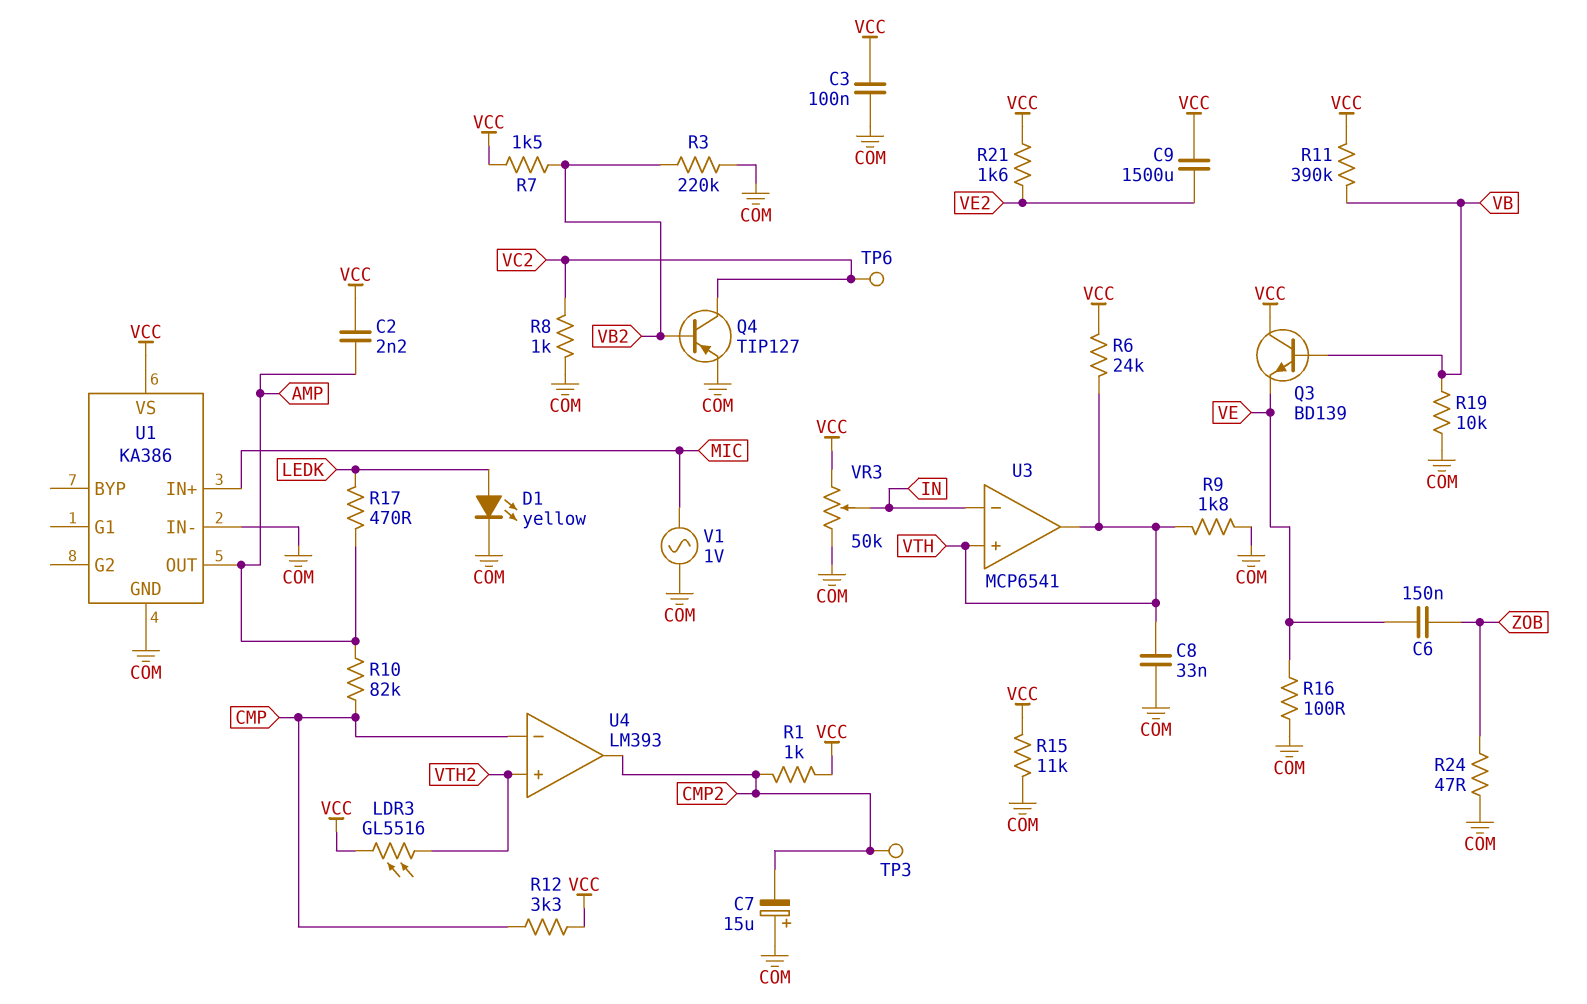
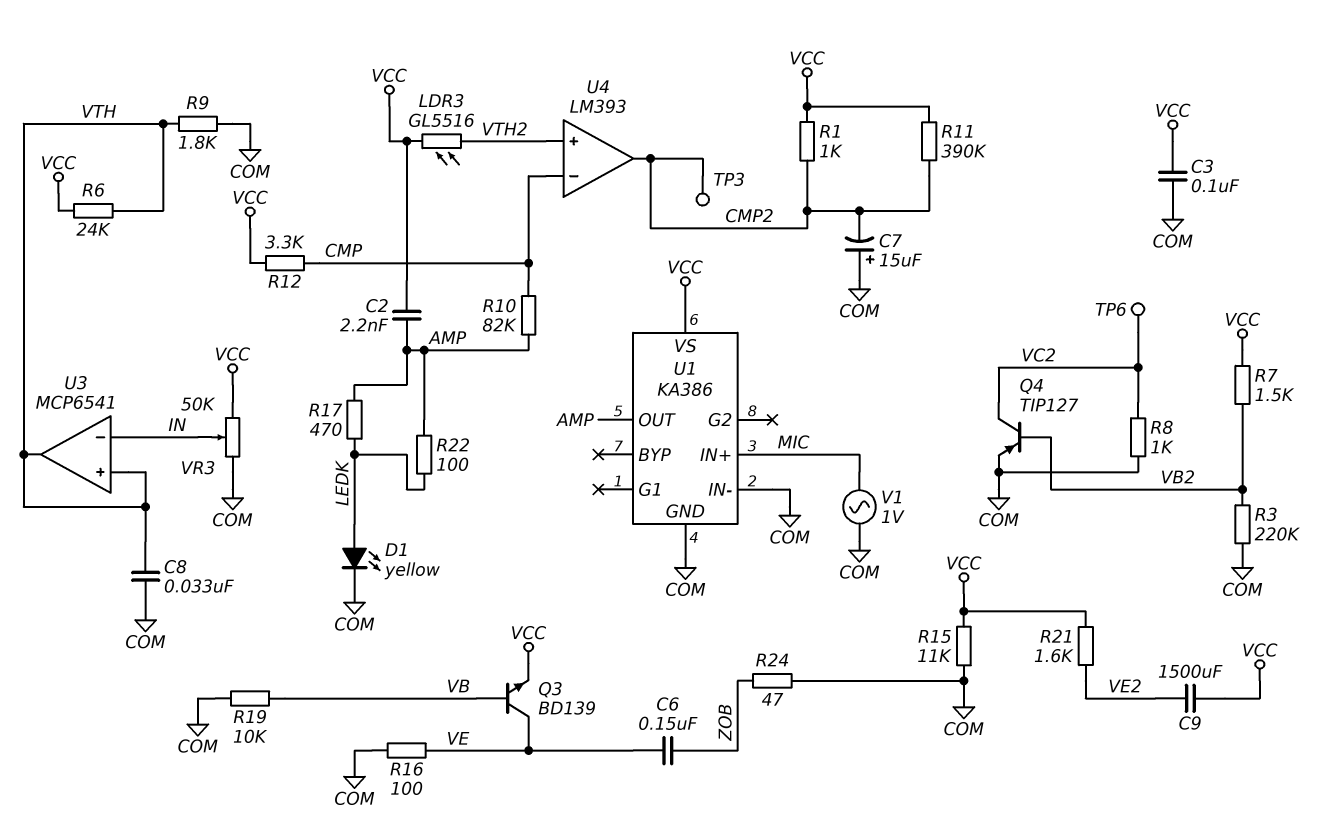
Q3: NPN BD139 (B VB, C VCC, E VE) -> NPN BD139 (B VB, C VE, E VCC)
R11: 390k (VB, VCC) -> 390k (CMP2, VCC)
R22: none -> 100 (AMP, LEDK)

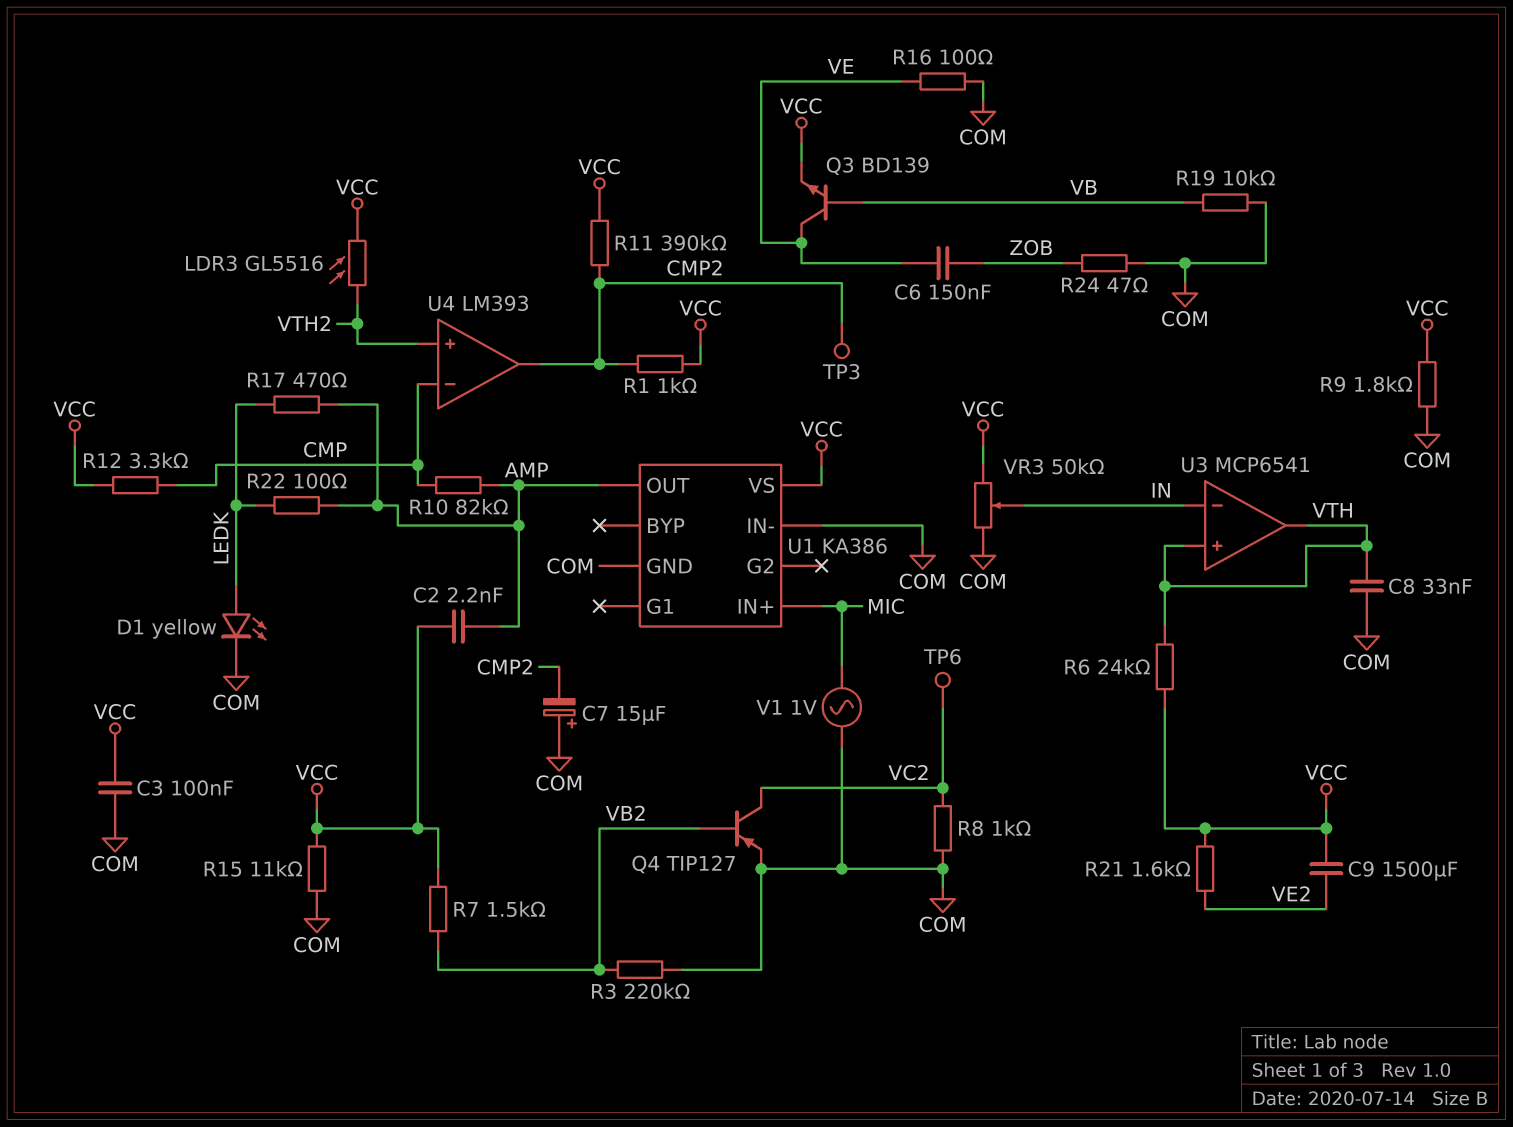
R9: 1.8k (COM, VTH) -> 1.8k (COM, VCC)

